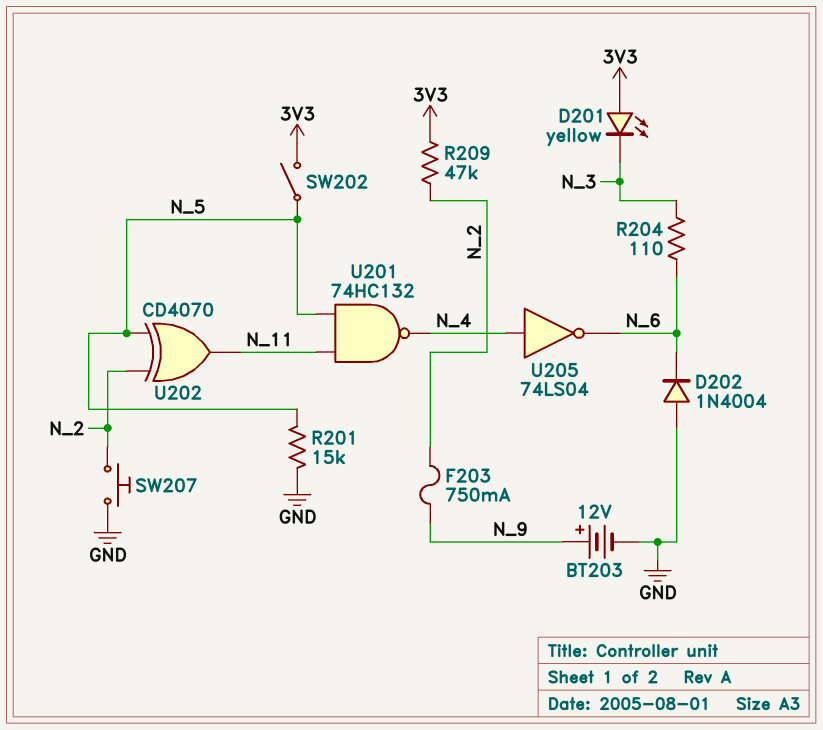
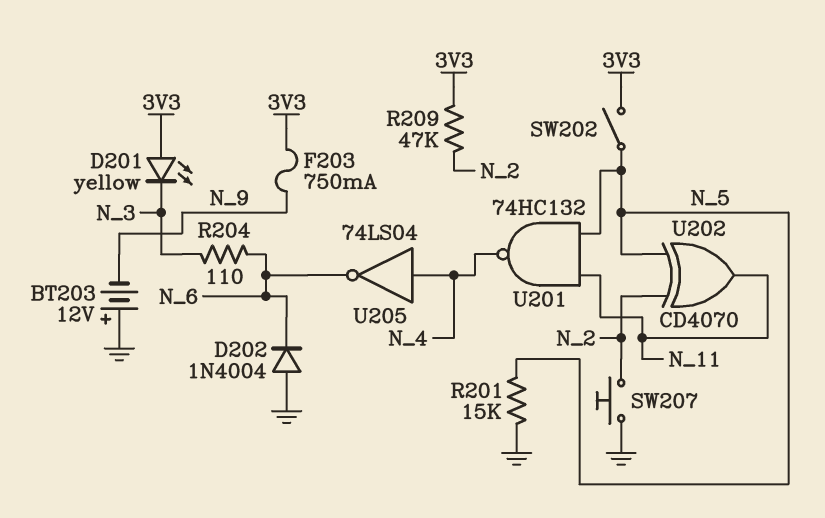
BT203: 12V (plus N_9, minus GND) -> 12V (plus GND, minus N_9)
F203: 750mA (N_2, N_9) -> 750mA (3V3, N_9)

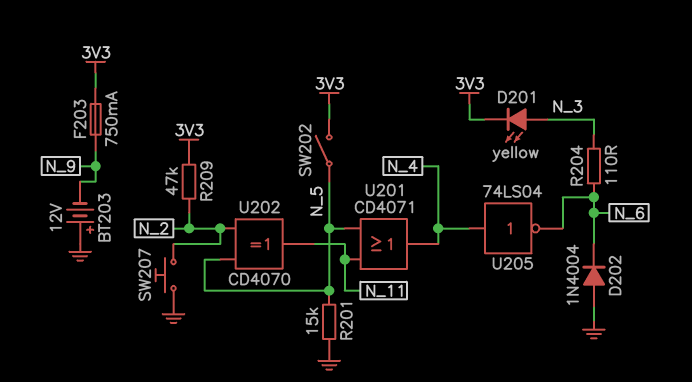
D201: LED yellow (A 3V3, K N_3) -> LED yellow (A N_3, K 3V3)
U201: NAND 74HC132 (in N_5, in N_11, out N_4) -> OR CD4071 (in N_5, in N_11, out N_4)

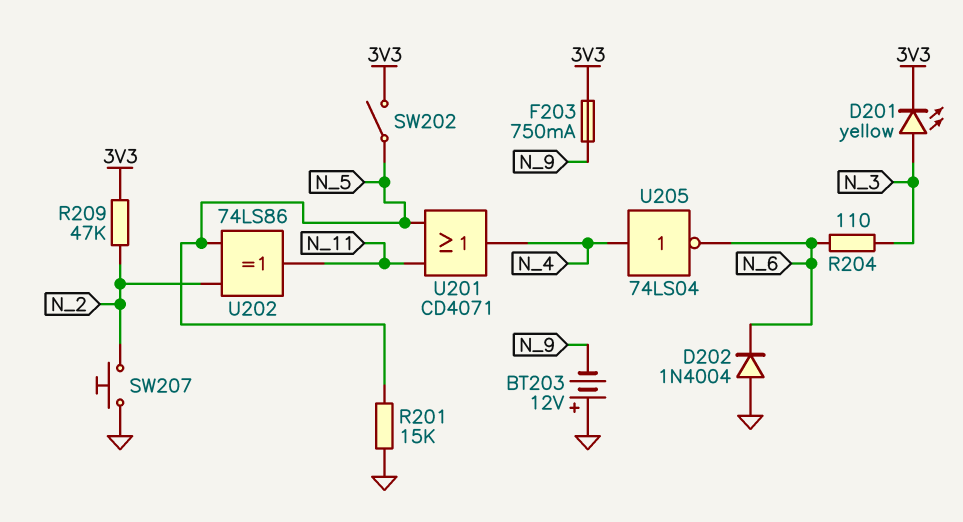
U202: XOR CD4070 (in N_2, in N_5, out N_11) -> XOR 74LS86 (in N_2, in N_5, out N_11)

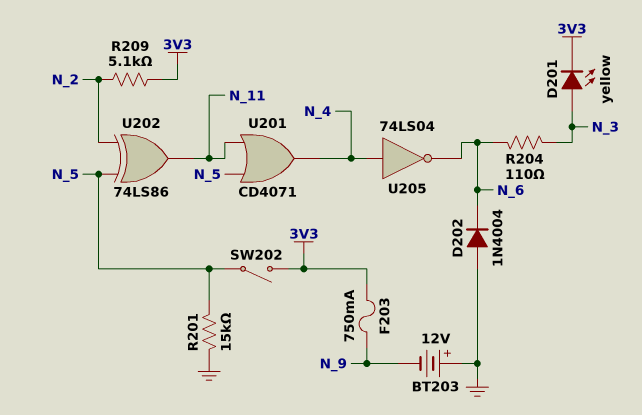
R209: 47k (3V3, N_2) -> 5.1k (3V3, N_2)
SW207: button (GND, N_2) -> none

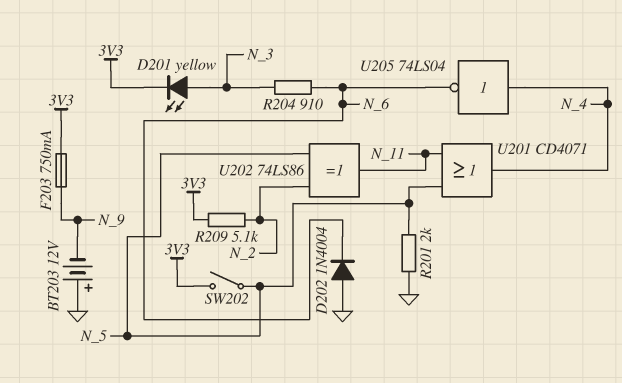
R201: 15k (GND, N_5) -> 2k (GND, N_5)
R204: 110 (N_3, N_6) -> 910 (N_3, N_6)

